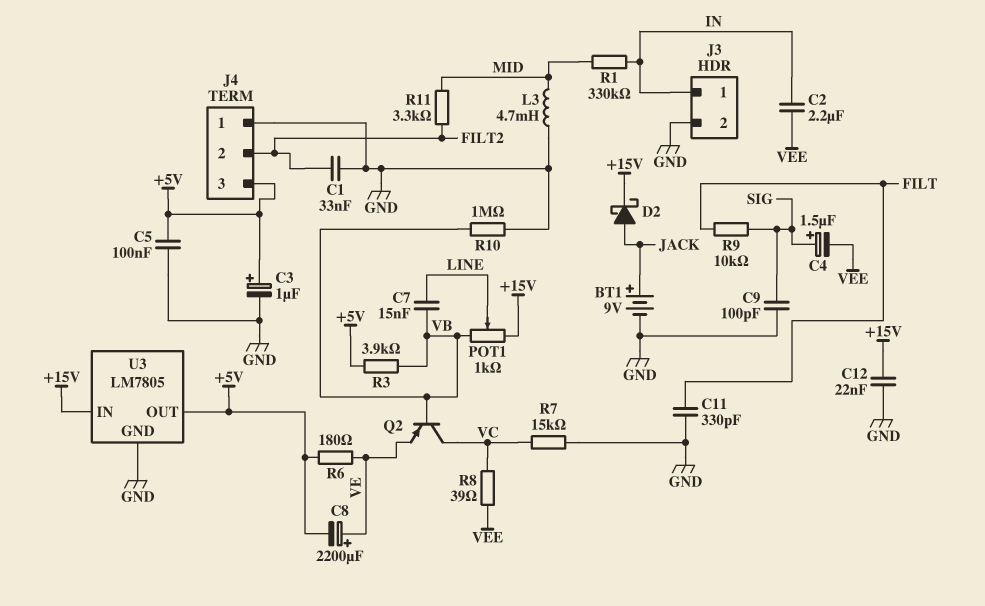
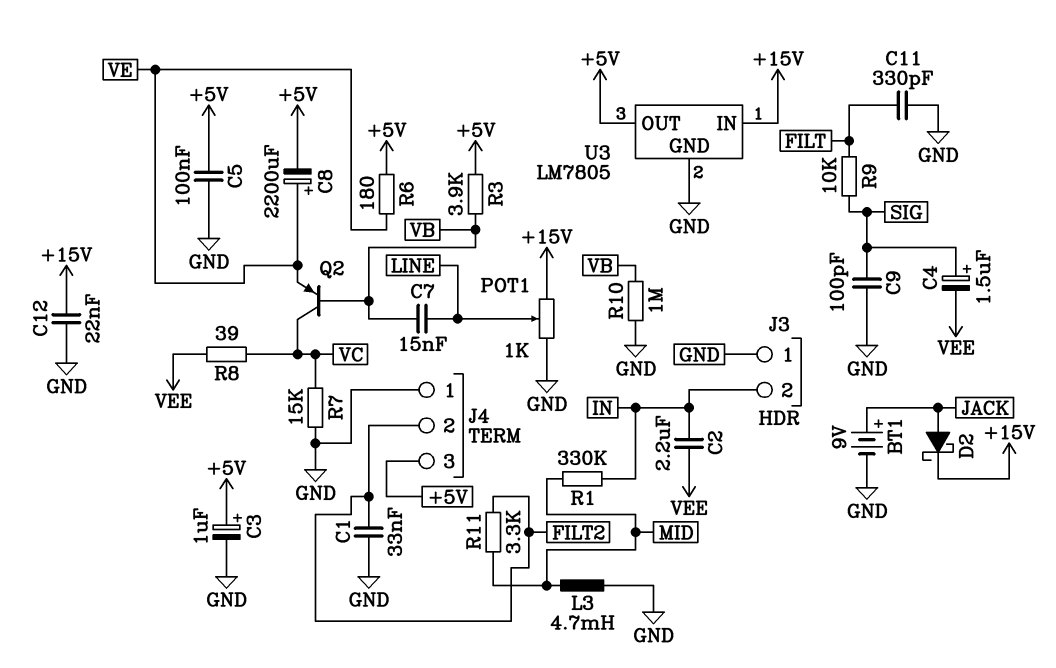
J3 pin 1: IN -> GND
J3 pin 2: GND -> IN
POT1: 1k (+15V, VB, wiper LINE) -> 1k (+15V, GND, wiper LINE)

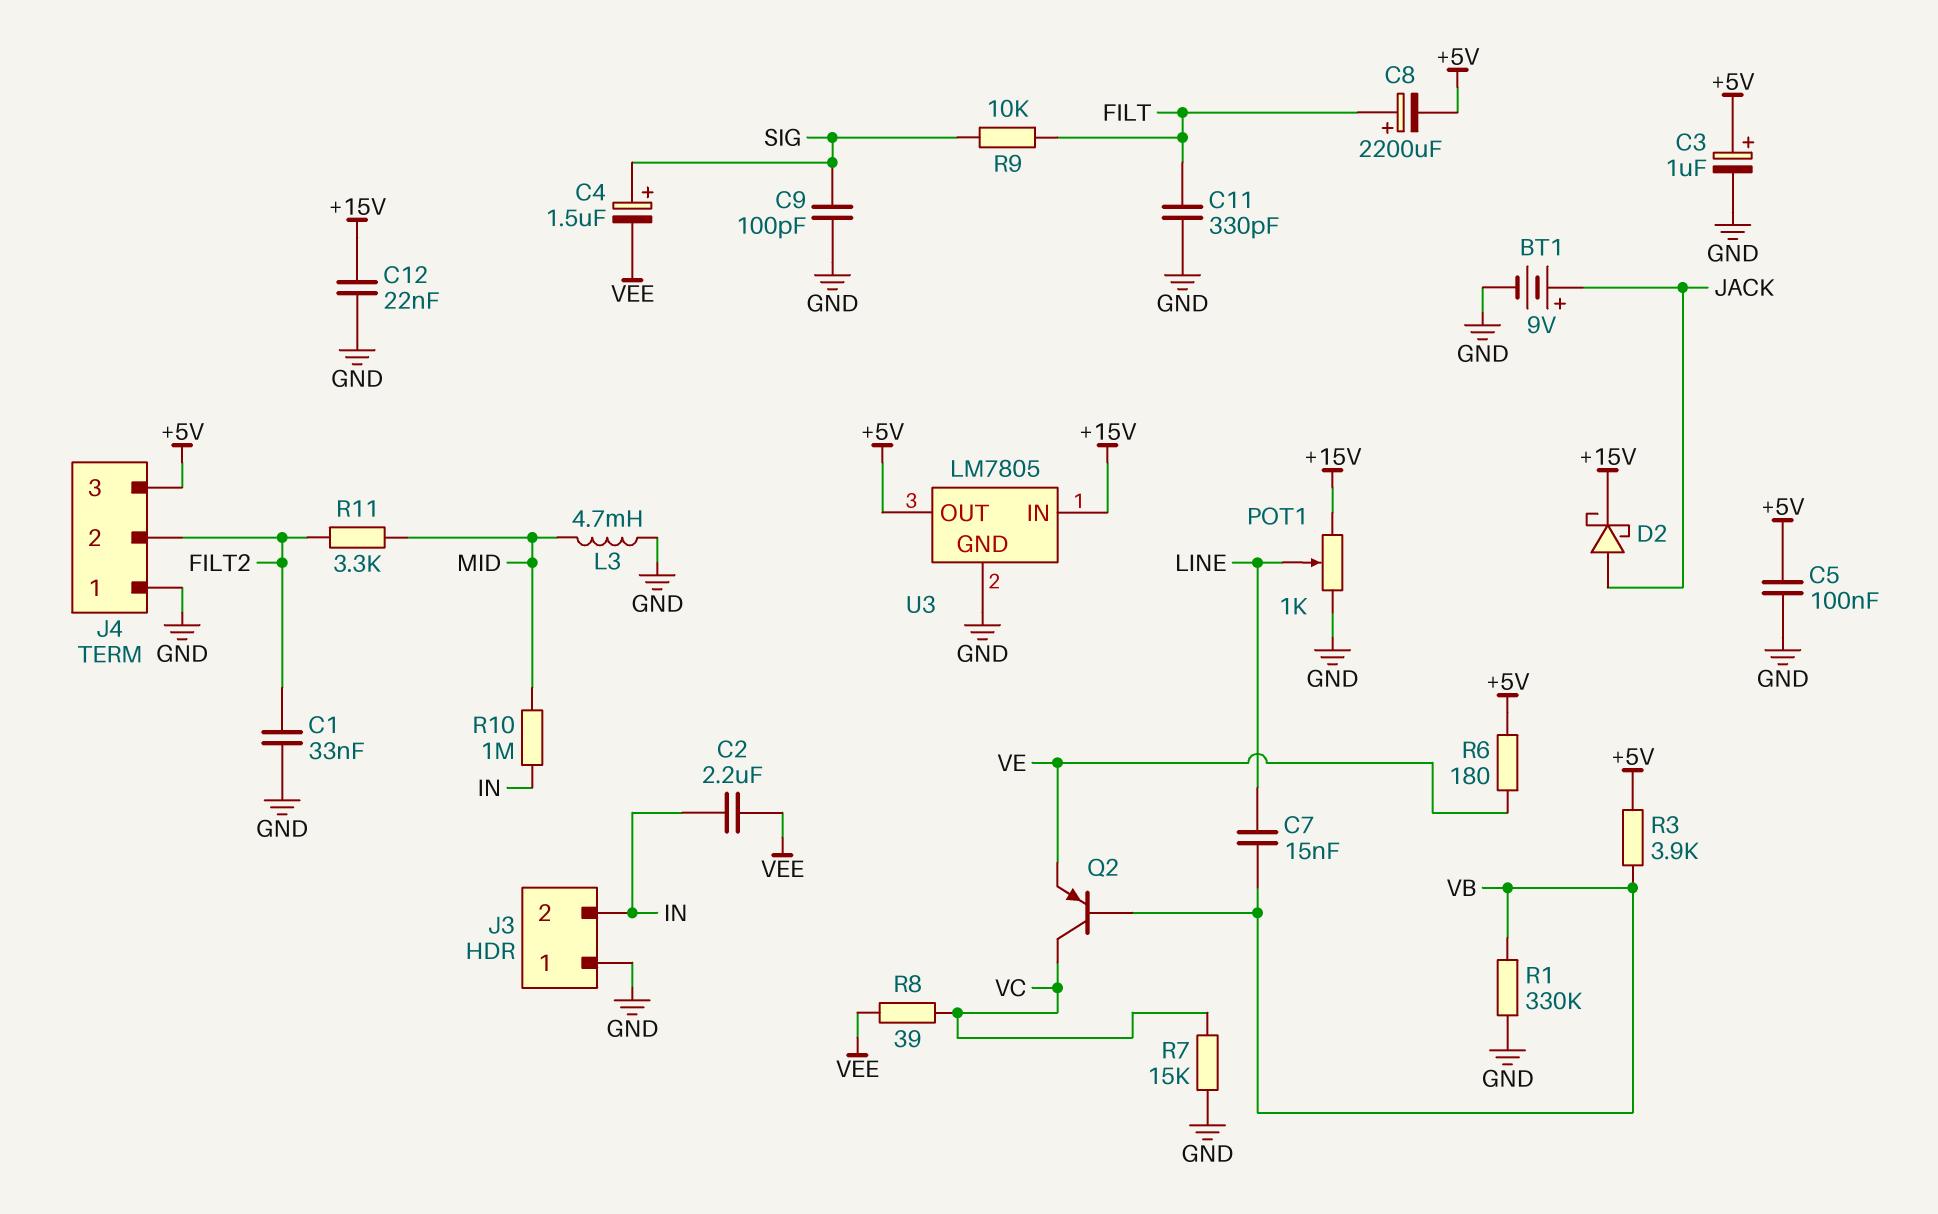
C8: 2200uF (plus VE, minus +5V) -> 2200uF (plus FILT, minus +5V)
R1: 330k (IN, MID) -> 330k (GND, VB)
R10: 1M (GND, VB) -> 1M (IN, MID)

